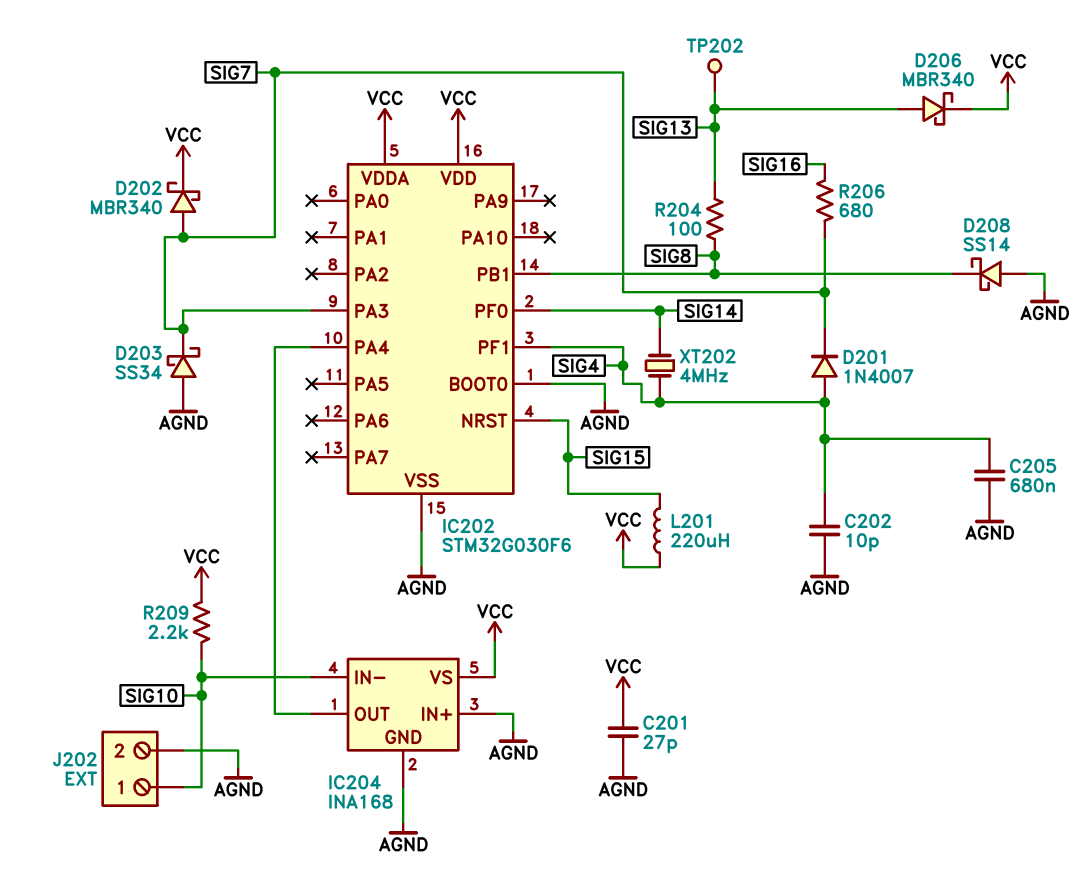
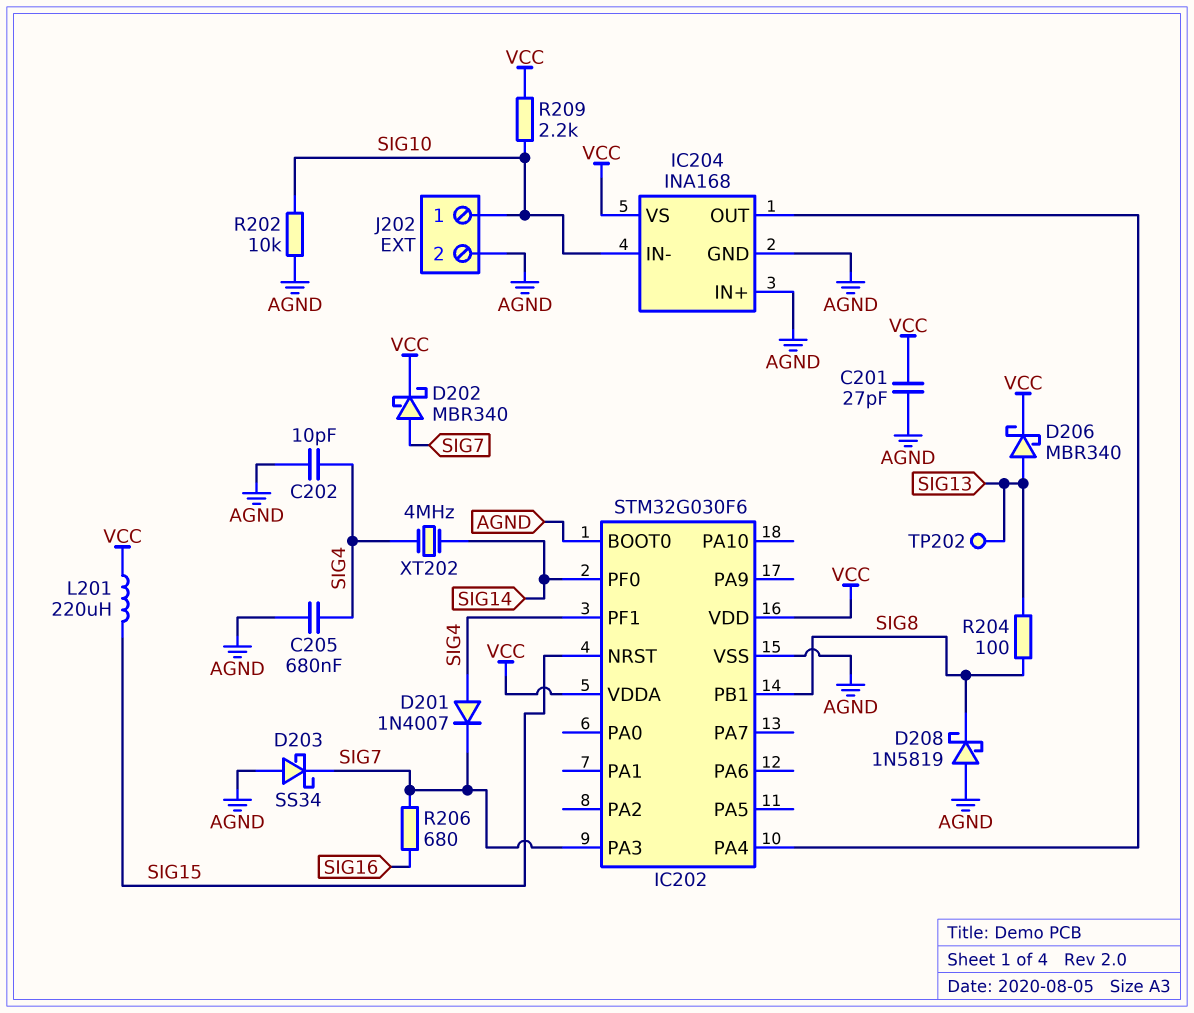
D208: schottky SS14 (A AGND, K SIG8) -> schottky 1N5819 (A AGND, K SIG8)
R202: none -> 10k (AGND, SIG10)

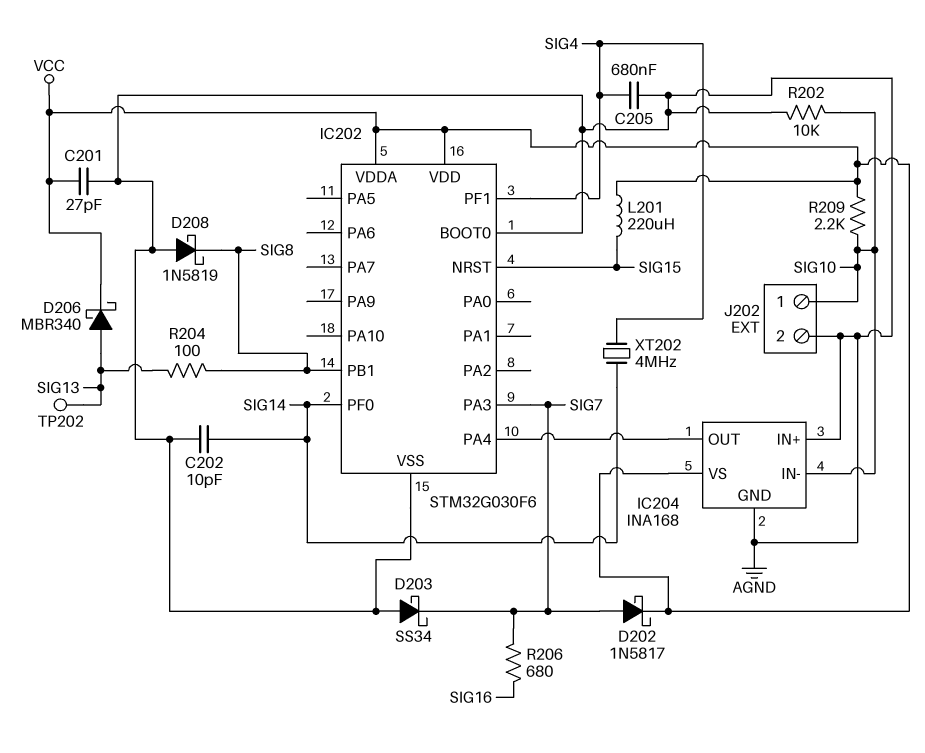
C202: 10pF (AGND, SIG4) -> 10pF (AGND, SIG14)
D201: diode 1N4007 (A SIG4, K SIG7) -> none
D202: schottky MBR340 (A SIG7, K VCC) -> schottky 1N5817 (A SIG7, K VCC)

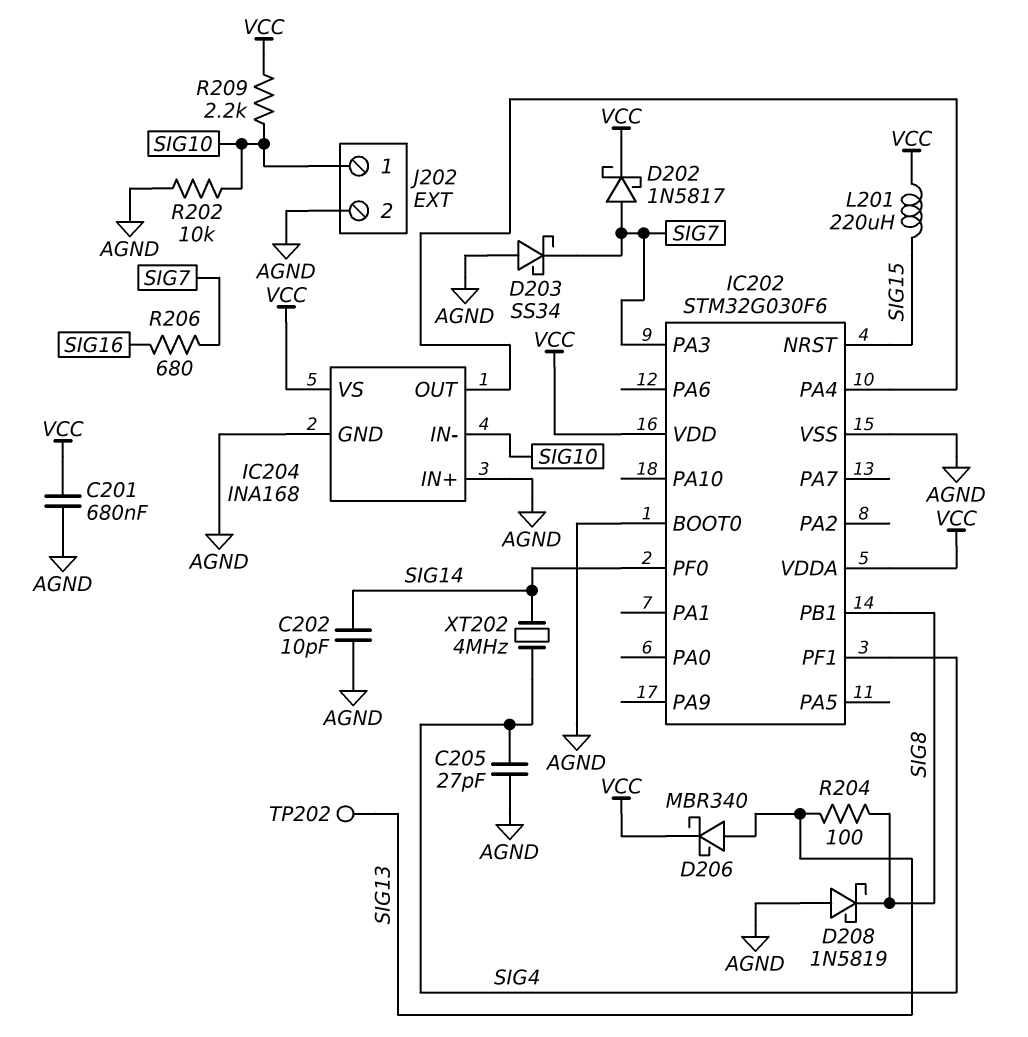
C201: 27pF (AGND, VCC) -> 680nF (AGND, VCC)
C205: 680nF (AGND, SIG4) -> 27pF (AGND, SIG4)

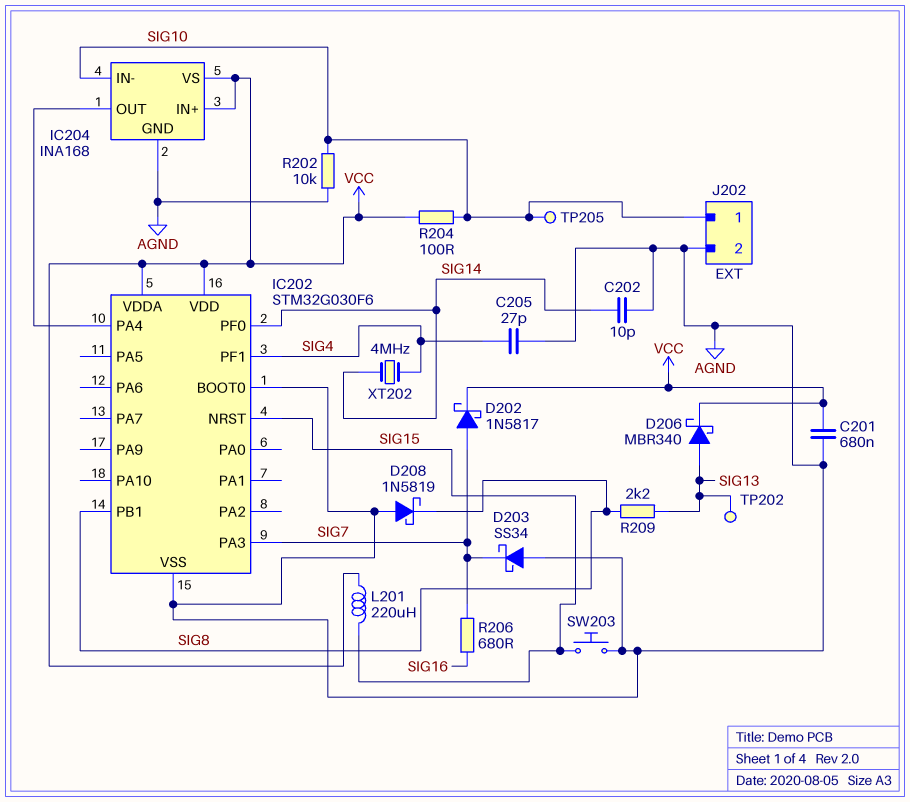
IC204 pin IN+: AGND -> VCC
R204: 100 (SIG8, SIG13) -> 100 (SIG10, VCC)
R209: 2.2k (SIG10, VCC) -> 2.2k (SIG8, SIG13)
SW203: none -> button (AGND, SIG15)
TP205: none -> test point (SIG10)

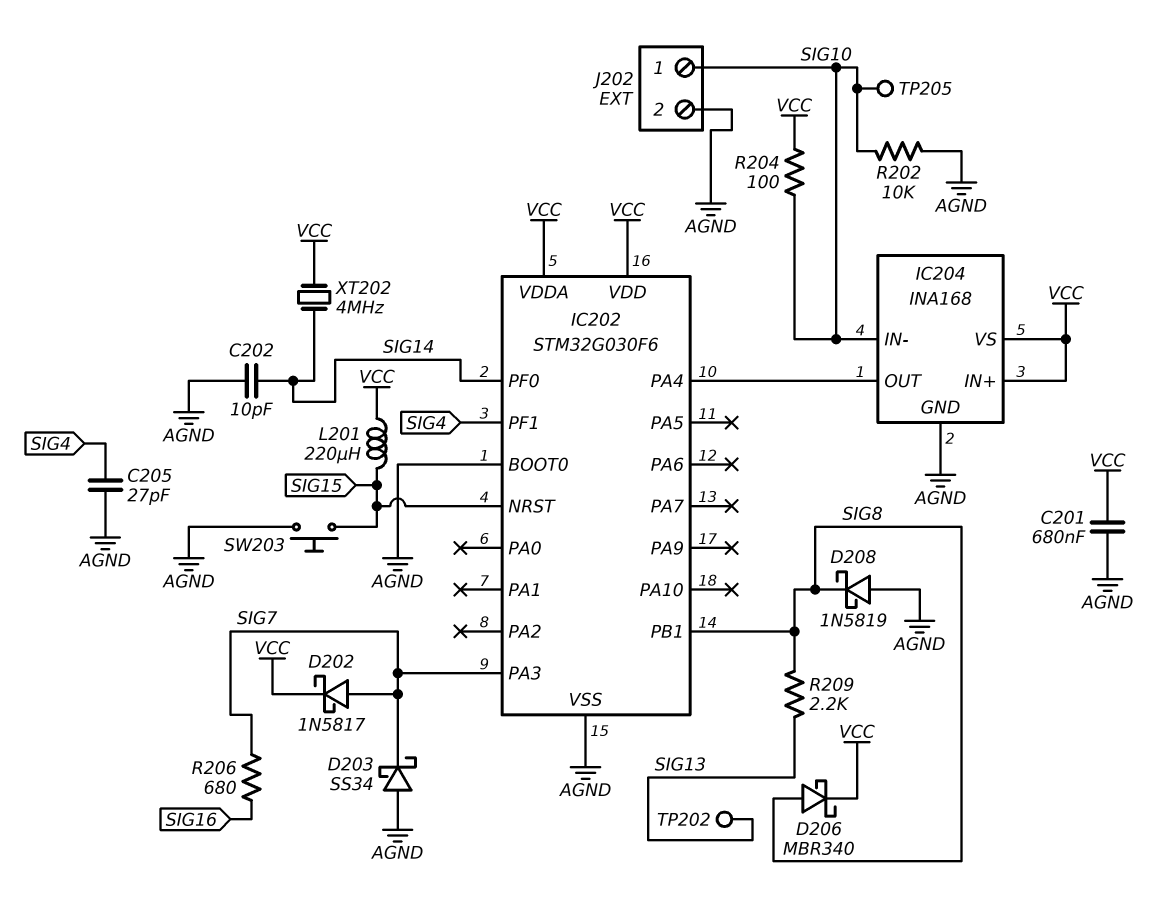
D206: schottky MBR340 (A SIG13, K VCC) -> schottky MBR340 (A SIG8, K VCC)
XT202: 4MHz (SIG4, SIG14) -> 4MHz (SIG14, VCC)

